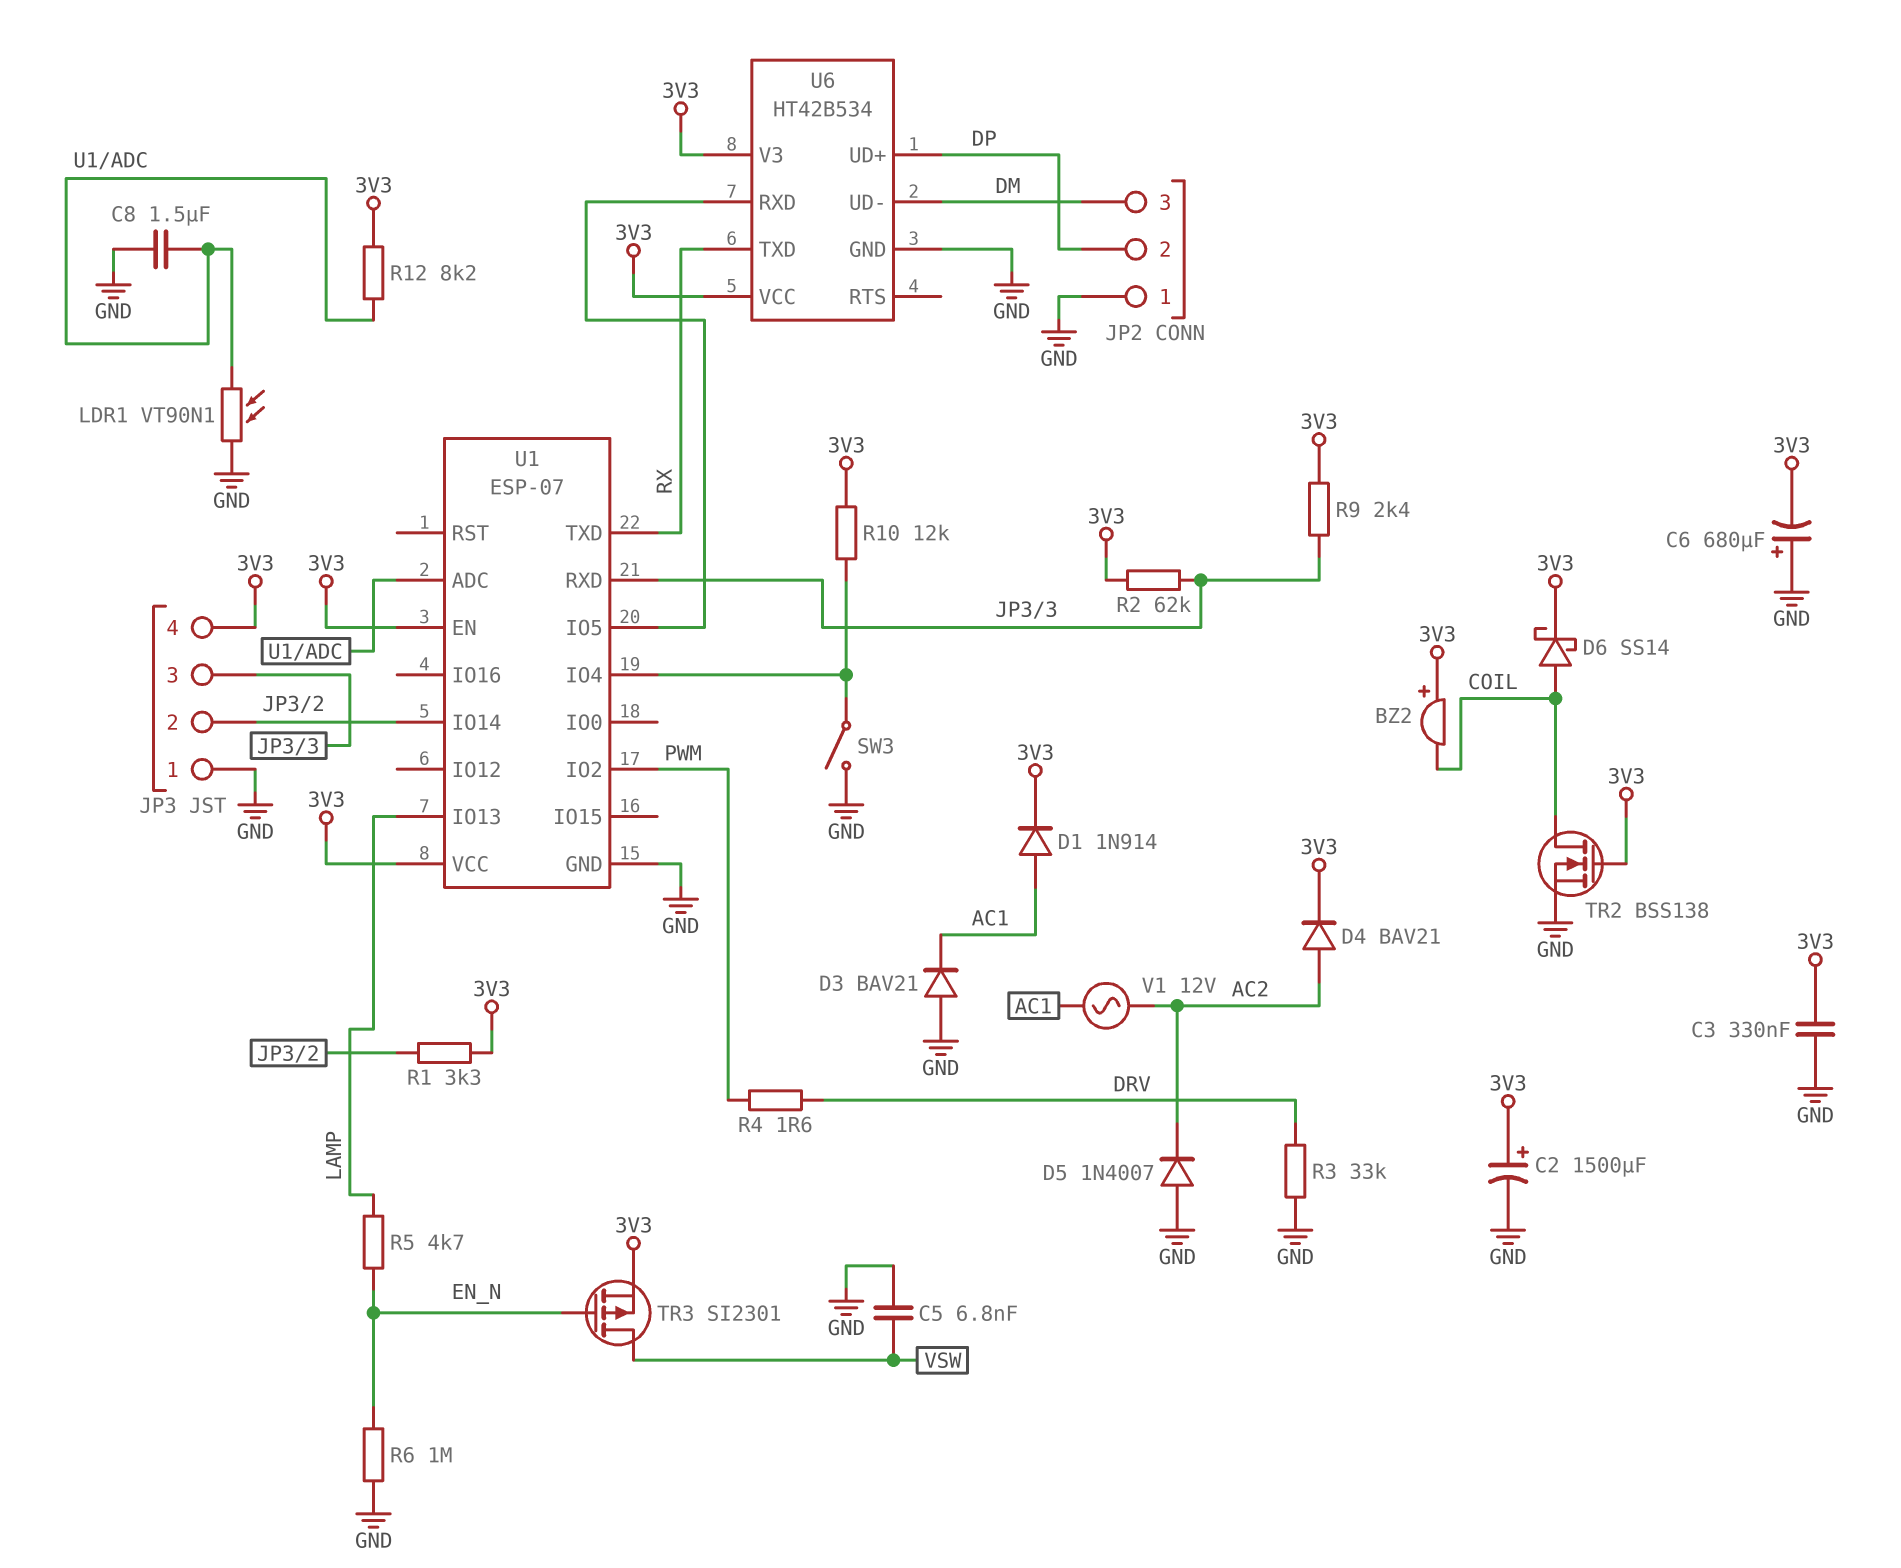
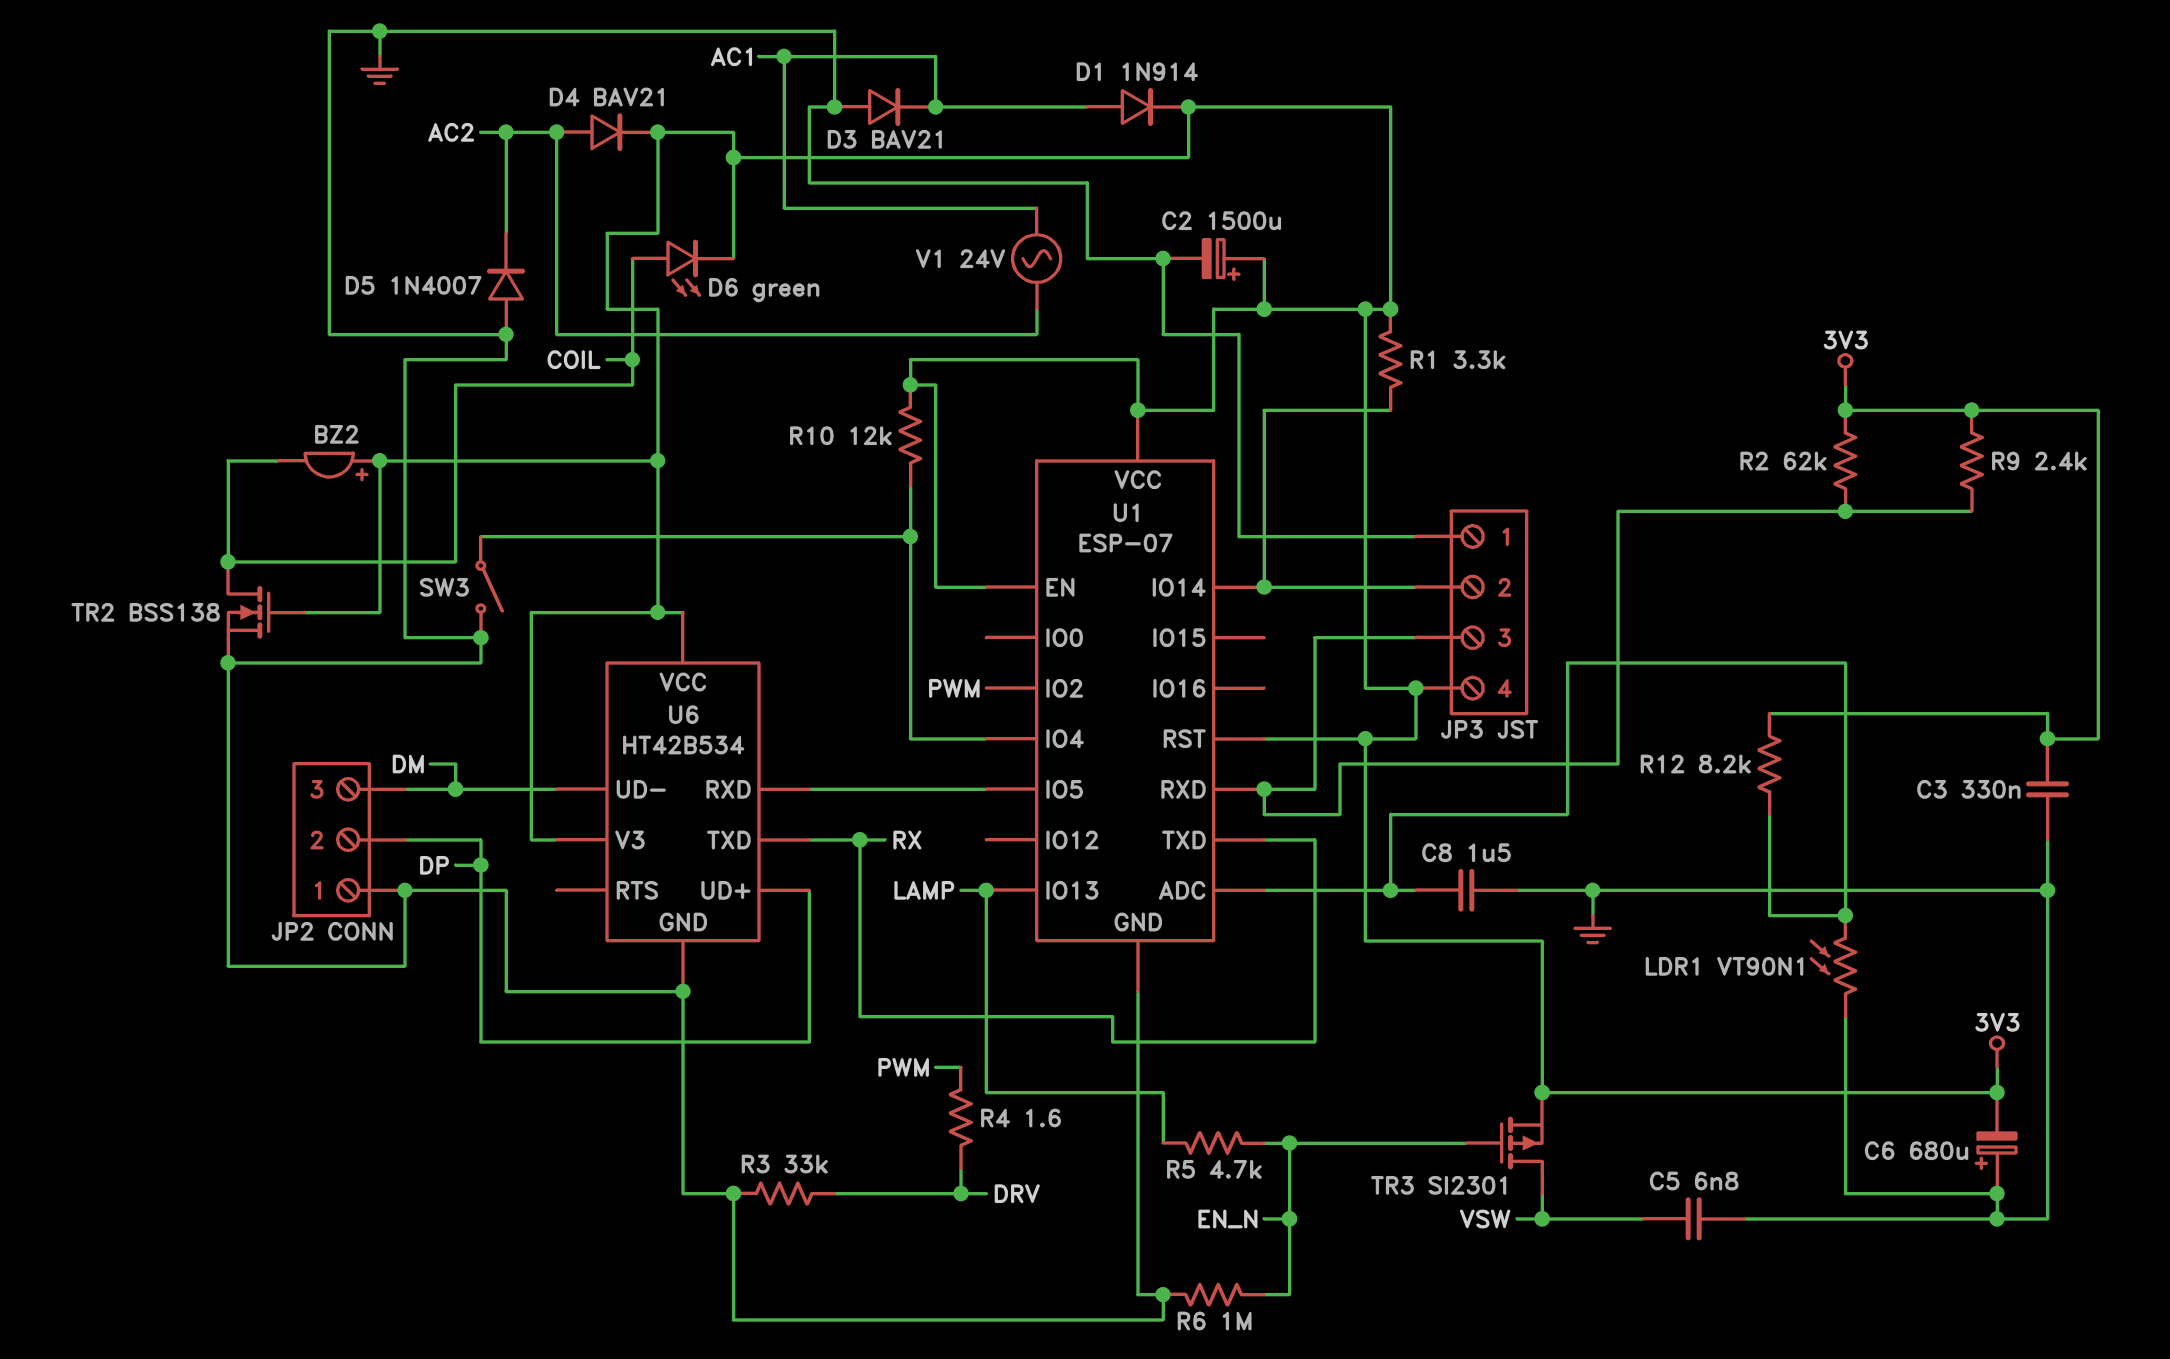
D6: schottky SS14 (A COIL, K 3V3) -> LED green (A COIL, K 3V3)
U1 pin RST: none -> 3V3
V1: AC 12V (AC1, AC2) -> AC 24V (AC1, AC2)

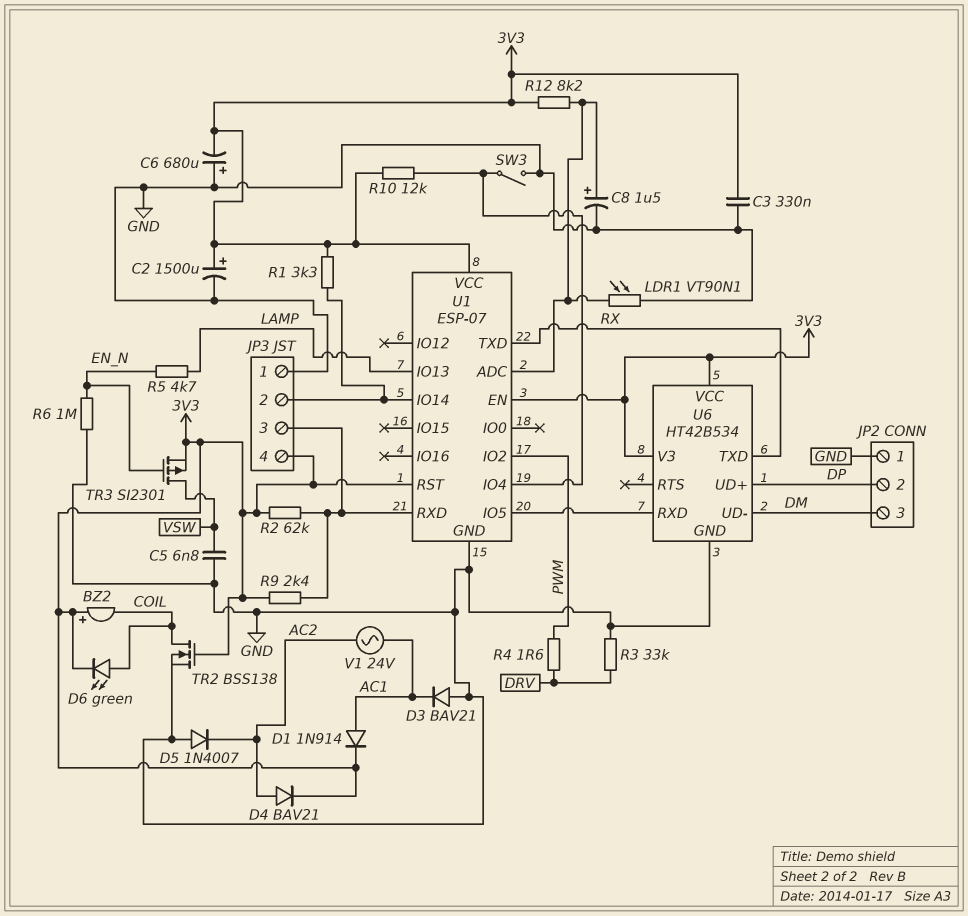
C8: 1.5uF (GND, U1/ADC) -> 1.5uF (plus U1/ADC, minus GND)

